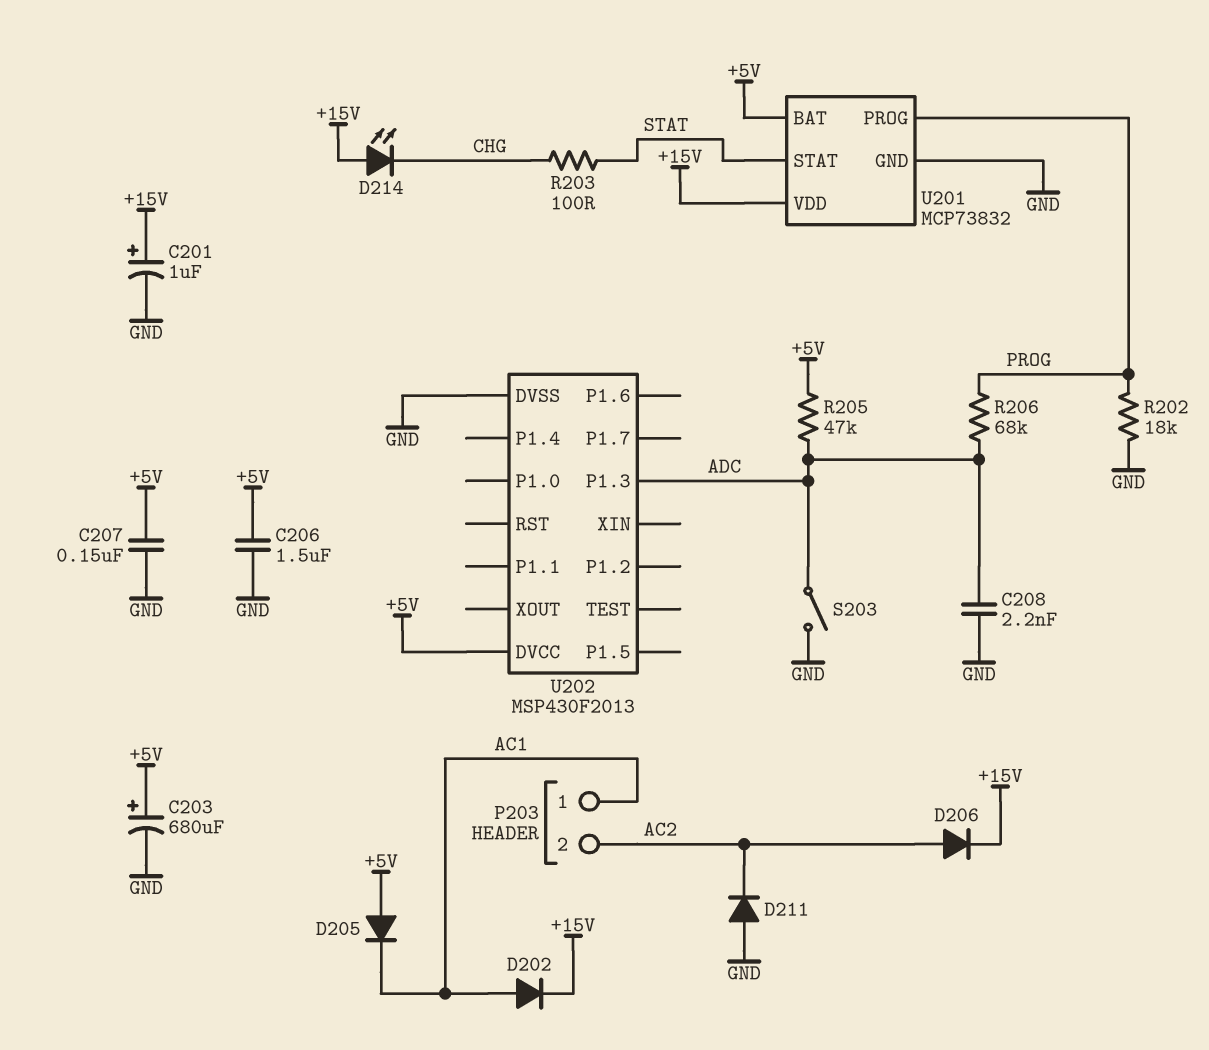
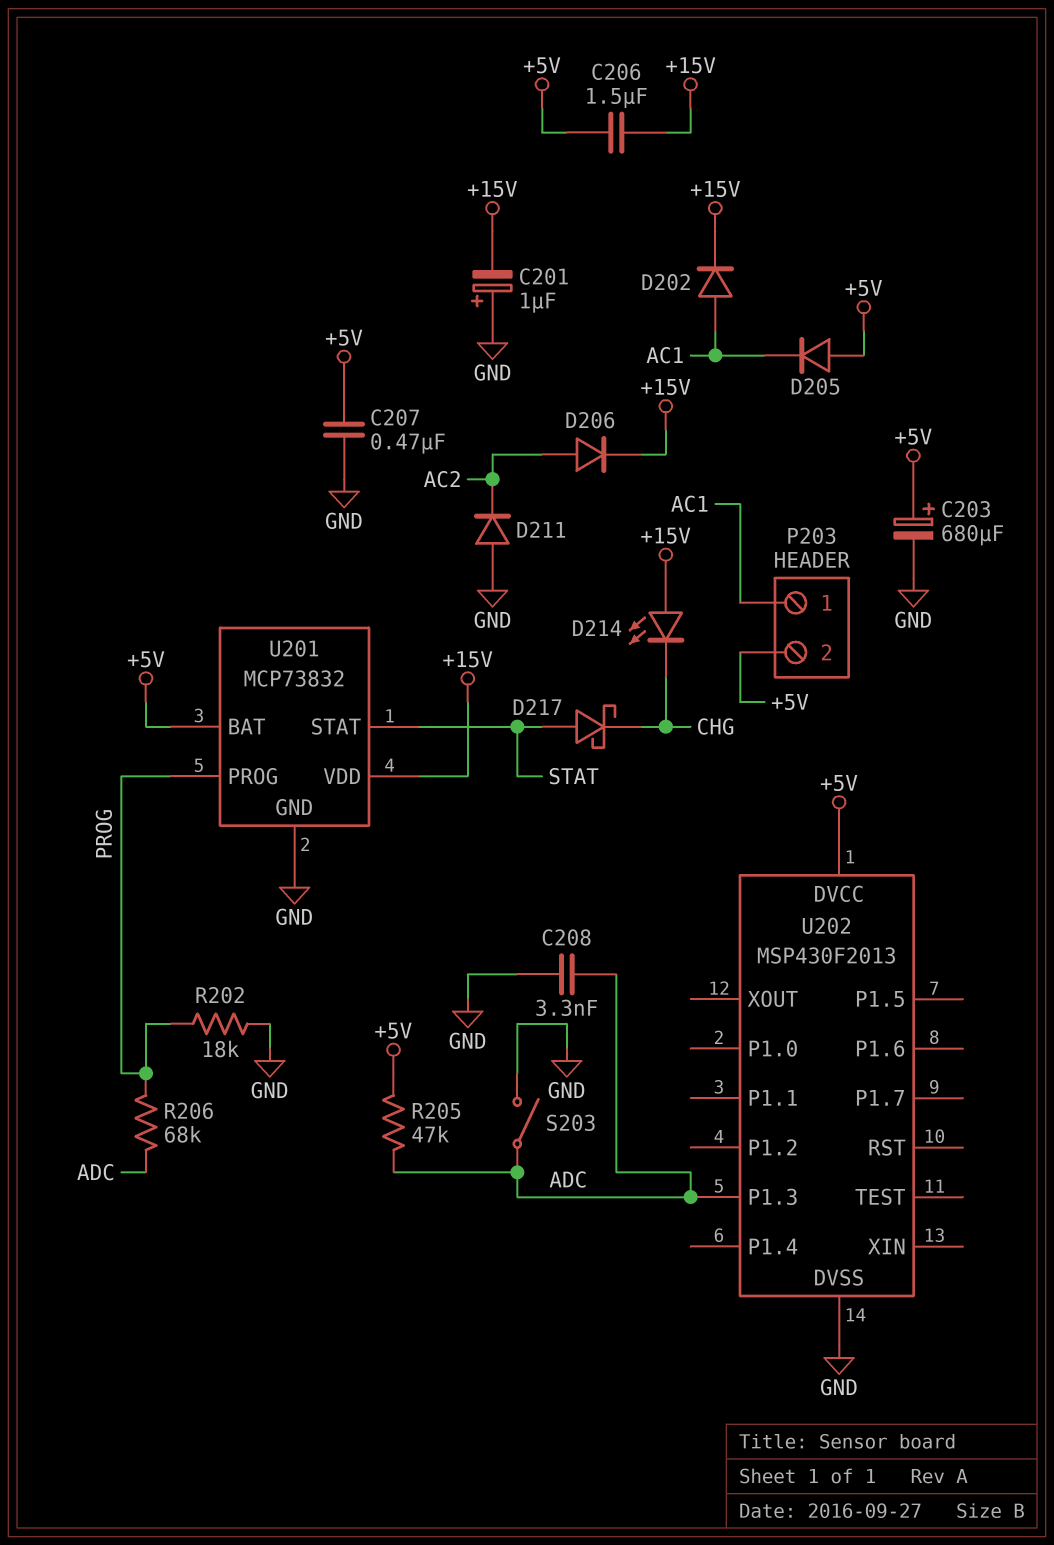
C201: 1uF (plus +15V, minus GND) -> 1uF (plus GND, minus +15V)
C206: 1.5uF (+5V, GND) -> 1.5uF (+5V, +15V)
C207: 150nF (+5V, GND) -> 470nF (+5V, GND)
C208: 2.2nF (ADC, GND) -> 3.3nF (ADC, GND)
D217: none -> schottky (A STAT, K CHG)
P203 pin 2: AC2 -> +5V
R203: 100 (CHG, STAT) -> none

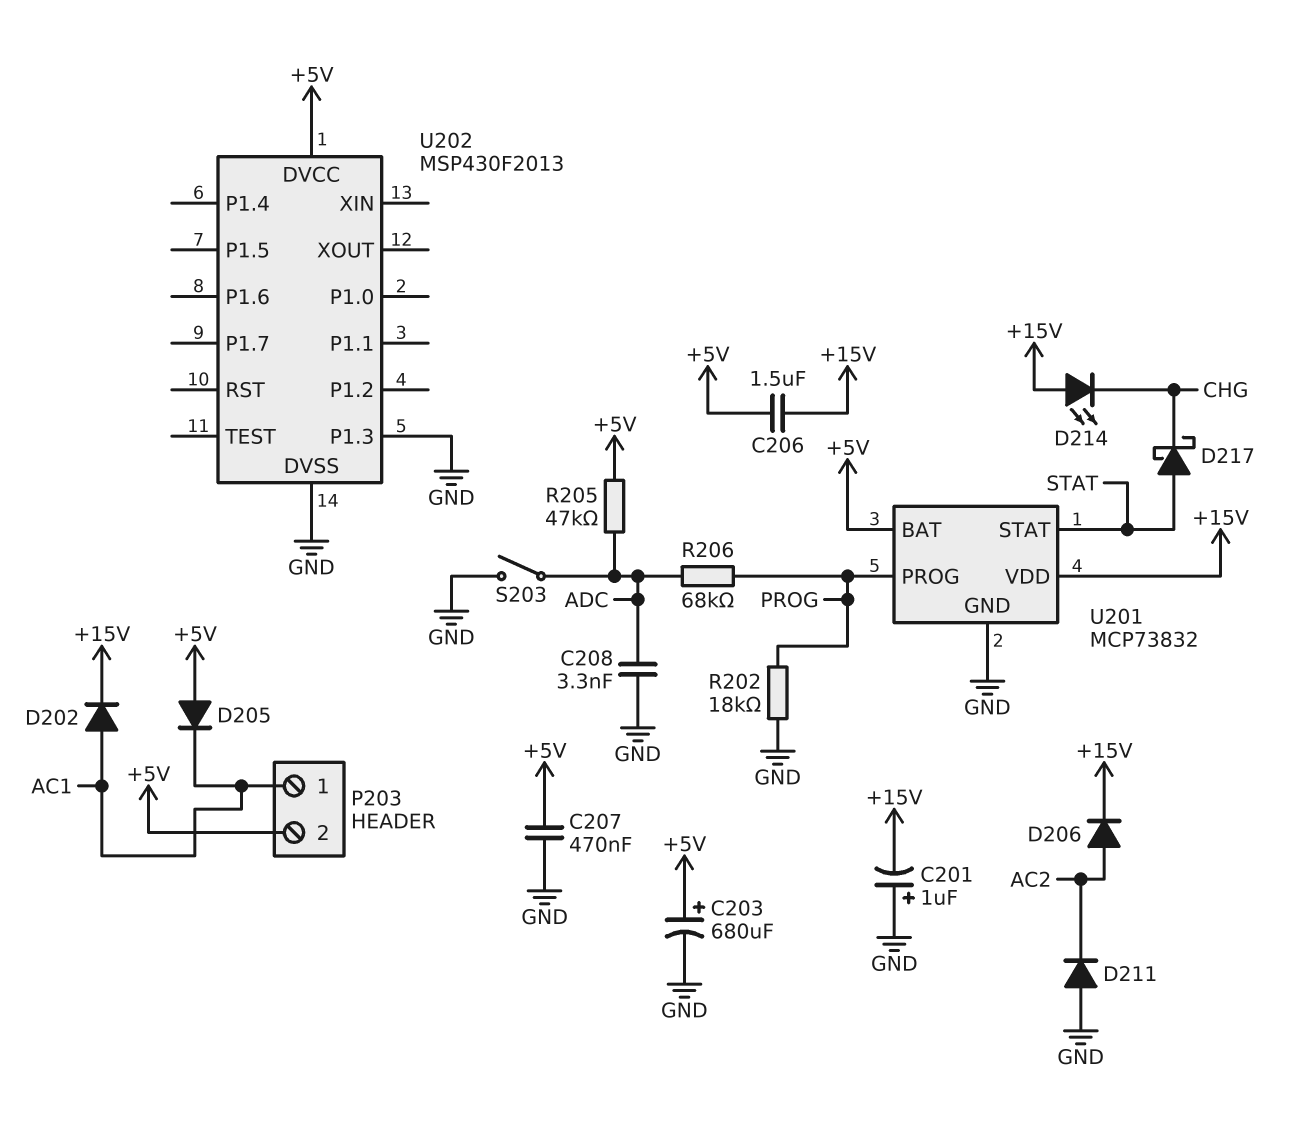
U202 pin P1.3: ADC -> GND

